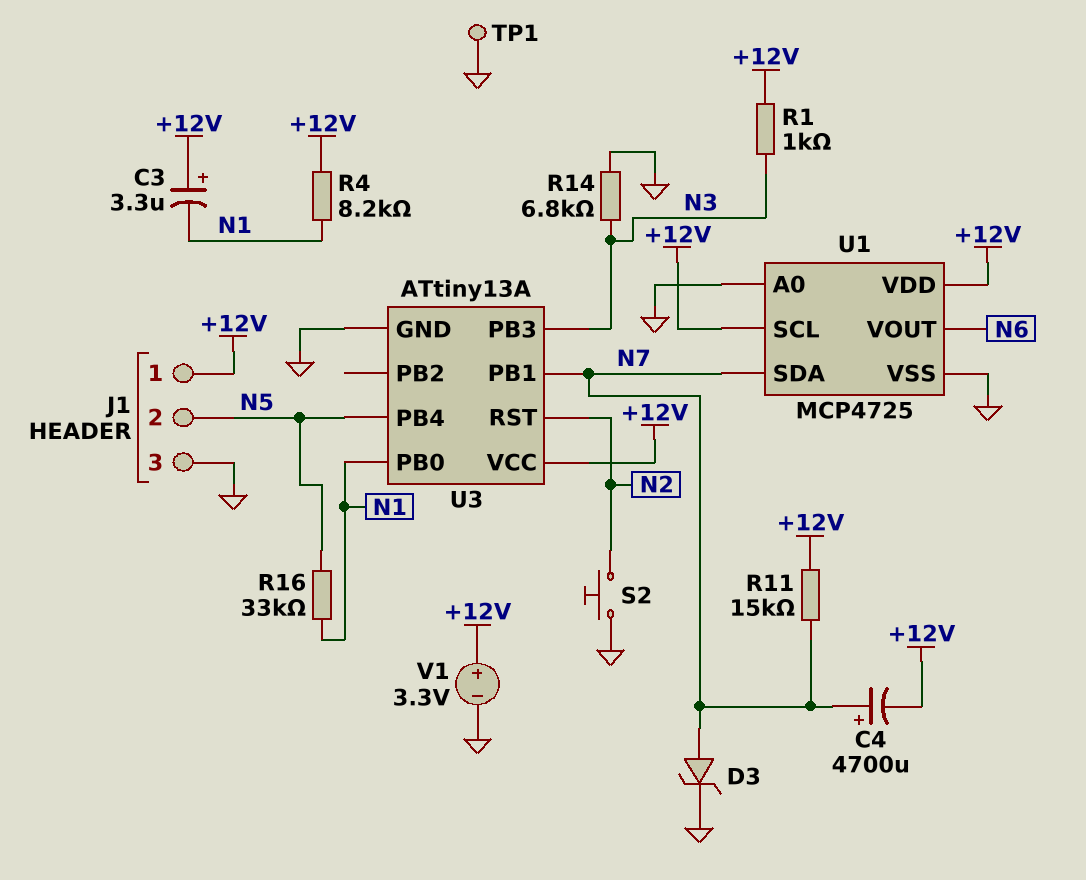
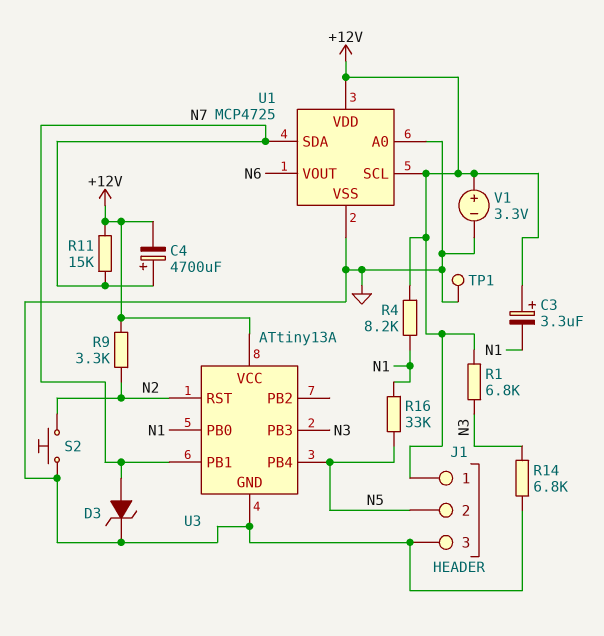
R1: 1k (+12V, N3) -> 6.8k (+12V, N3)
R9: none -> 3.3k (+12V, N2)

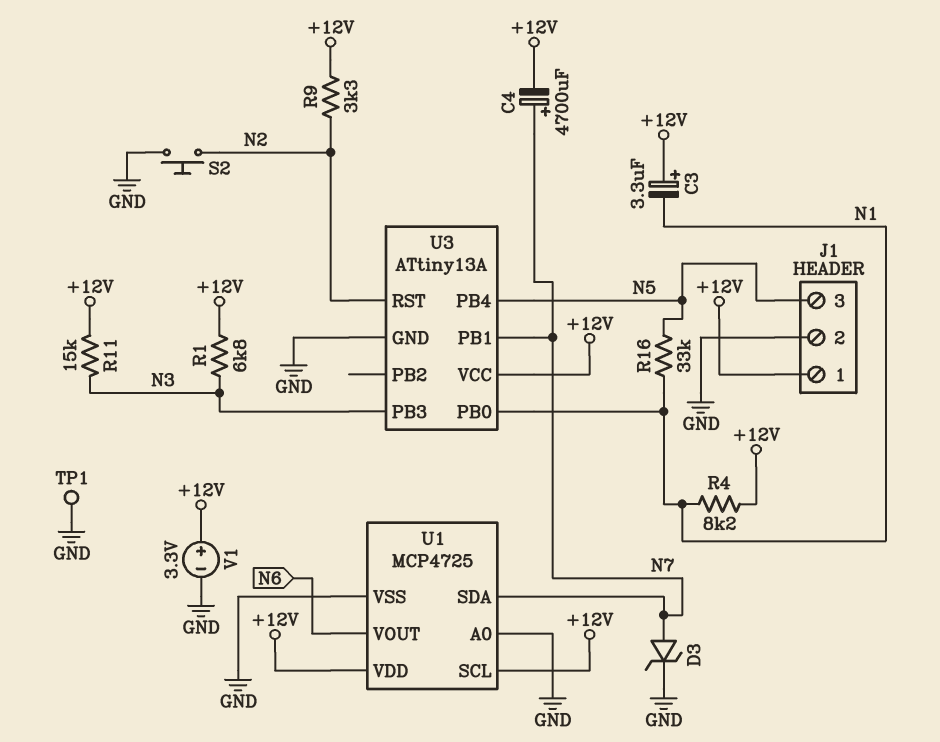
J1 pin 2: N5 -> GND
J1 pin 3: GND -> N5
R11: 15k (+12V, N7) -> 15k (+12V, N3)
R14: 6.8k (GND, N3) -> none

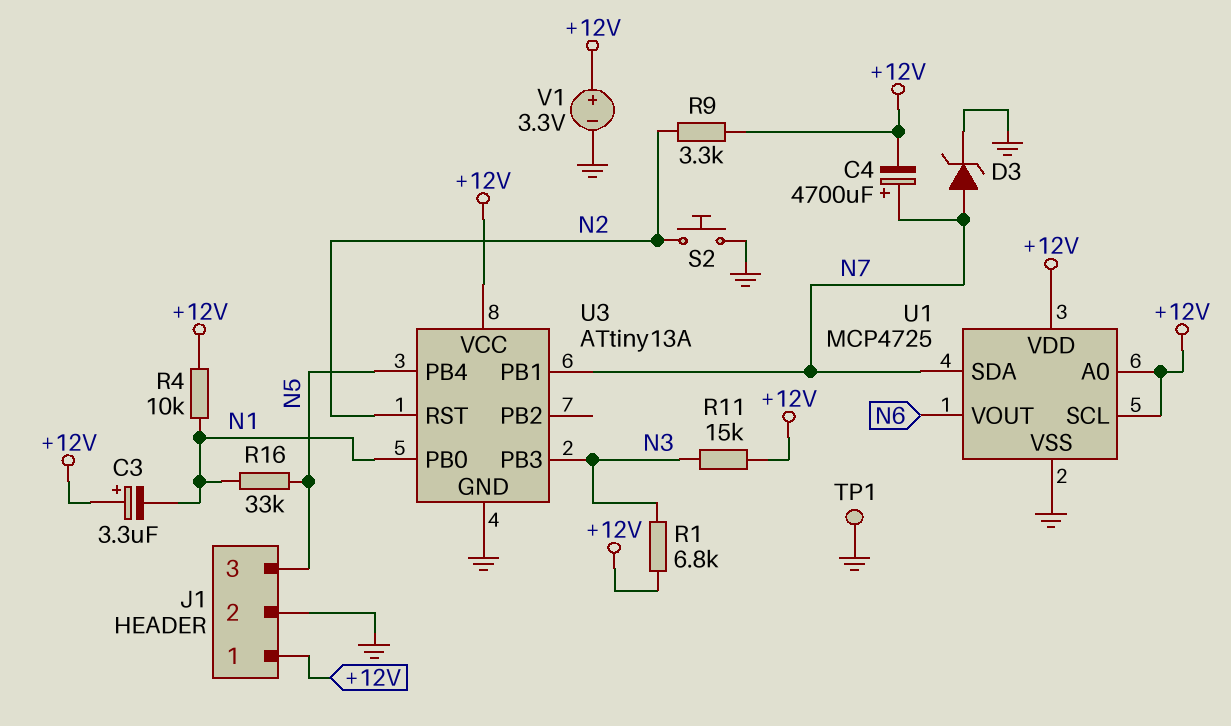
R4: 8.2k (+12V, N1) -> 10k (+12V, N1)
U1 pin A0: GND -> +12V

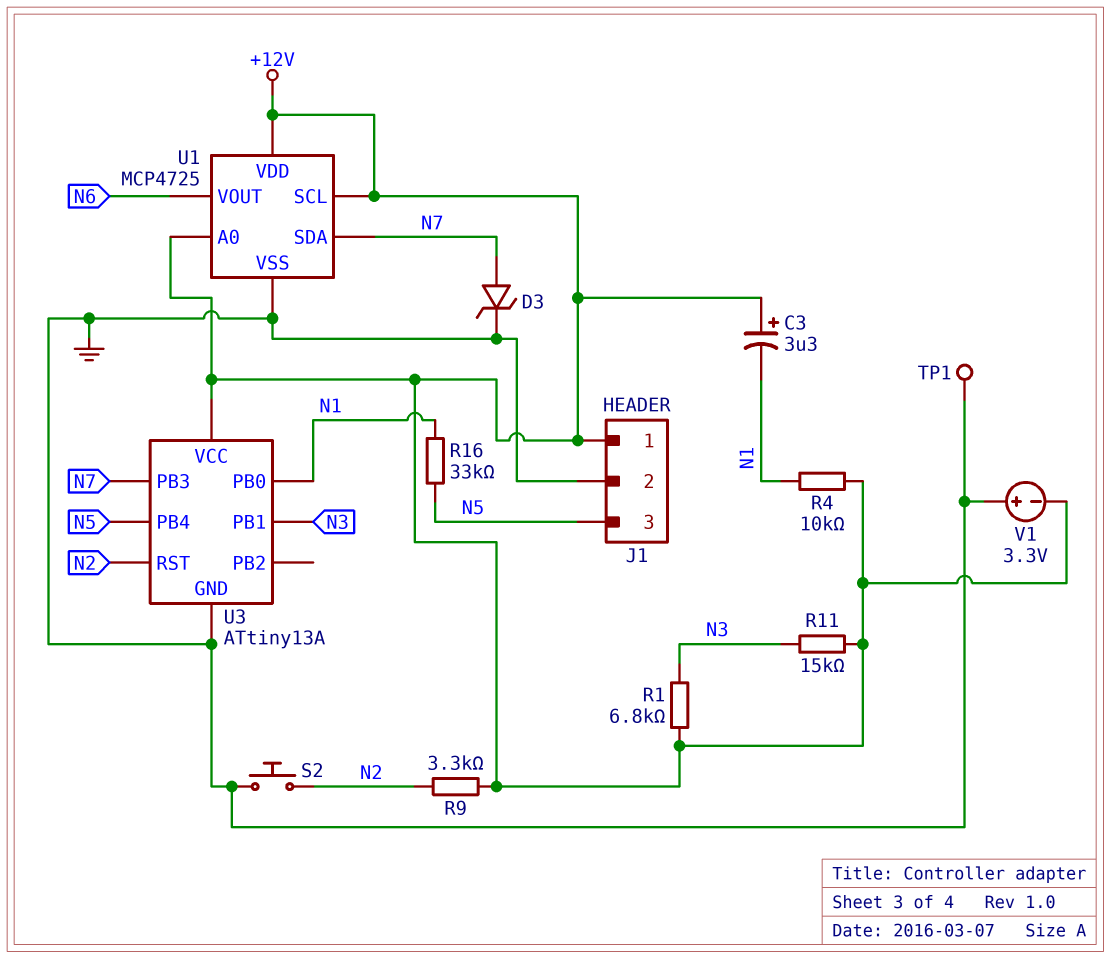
C4: 4700uF (plus N7, minus +12V) -> none
U3 pin PB1: N7 -> N3
U3 pin PB3: N3 -> N7
V1: 3.3V (plus +12V, minus GND) -> 3.3V (plus GND, minus +12V)

